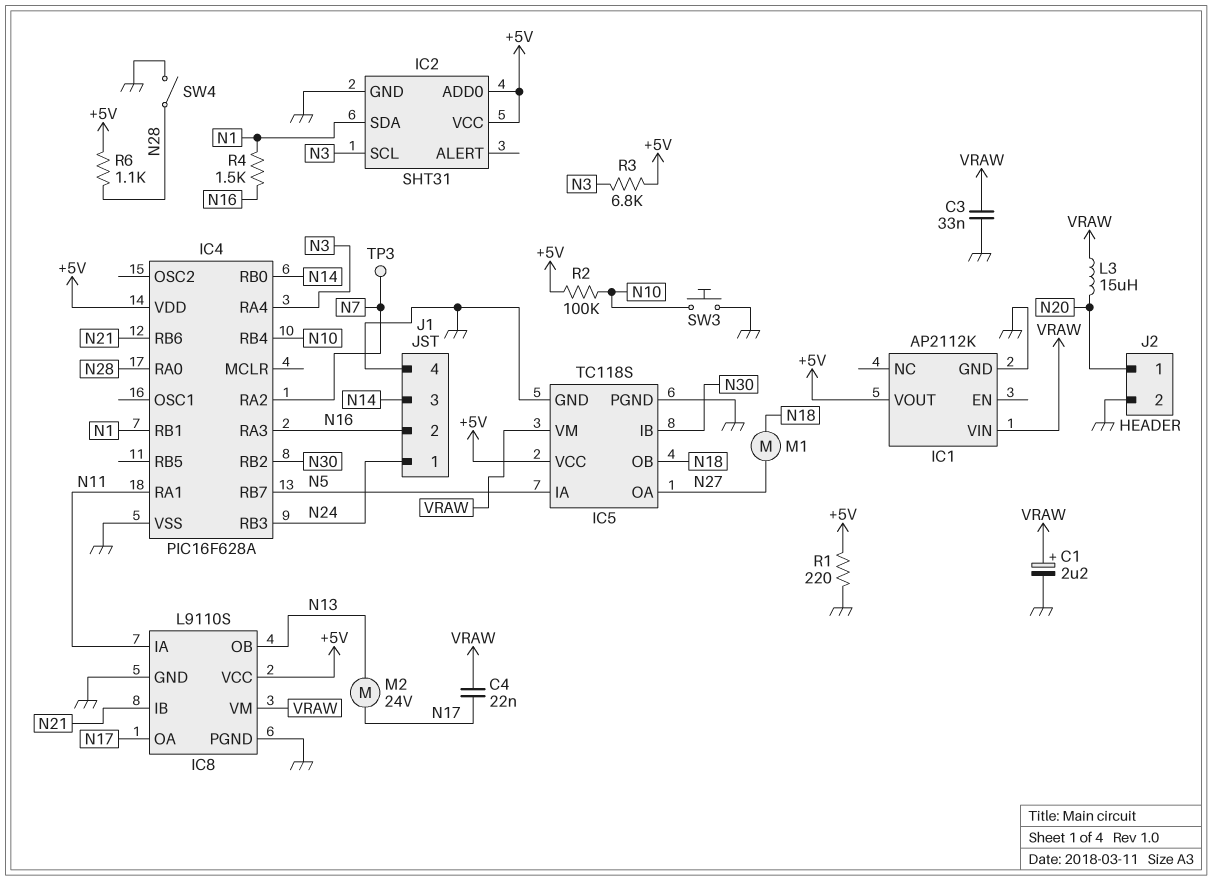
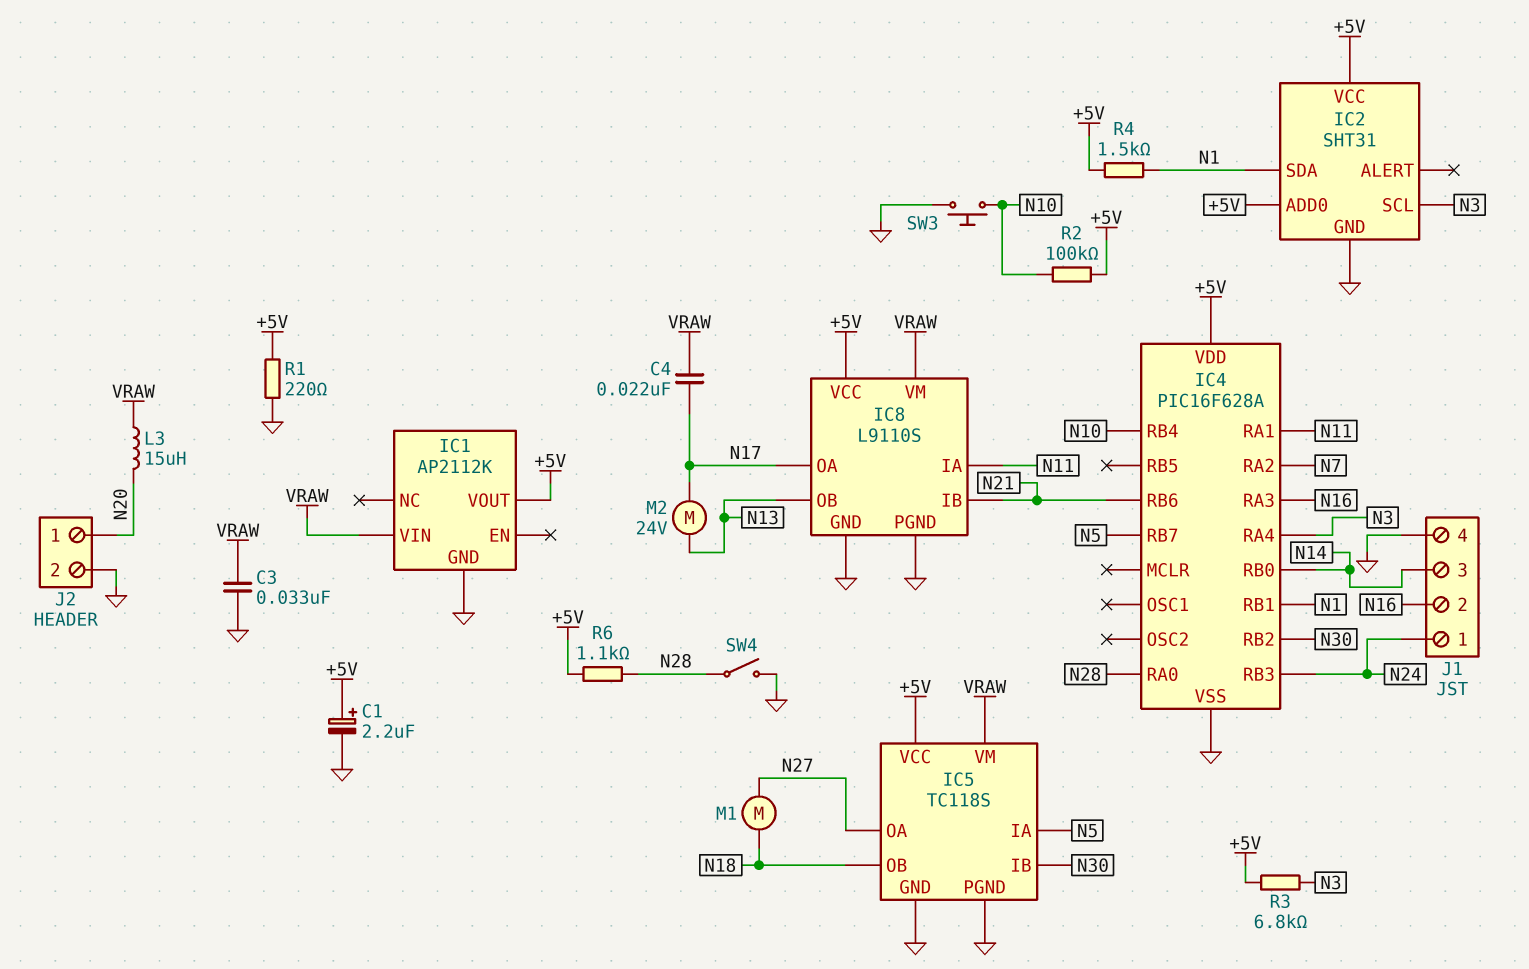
C1: 2.2uF (plus VRAW, minus GND) -> 2.2uF (plus +5V, minus GND)
R4: 1.5k (N1, N16) -> 1.5k (+5V, N1)
TP3: test point (N7) -> none

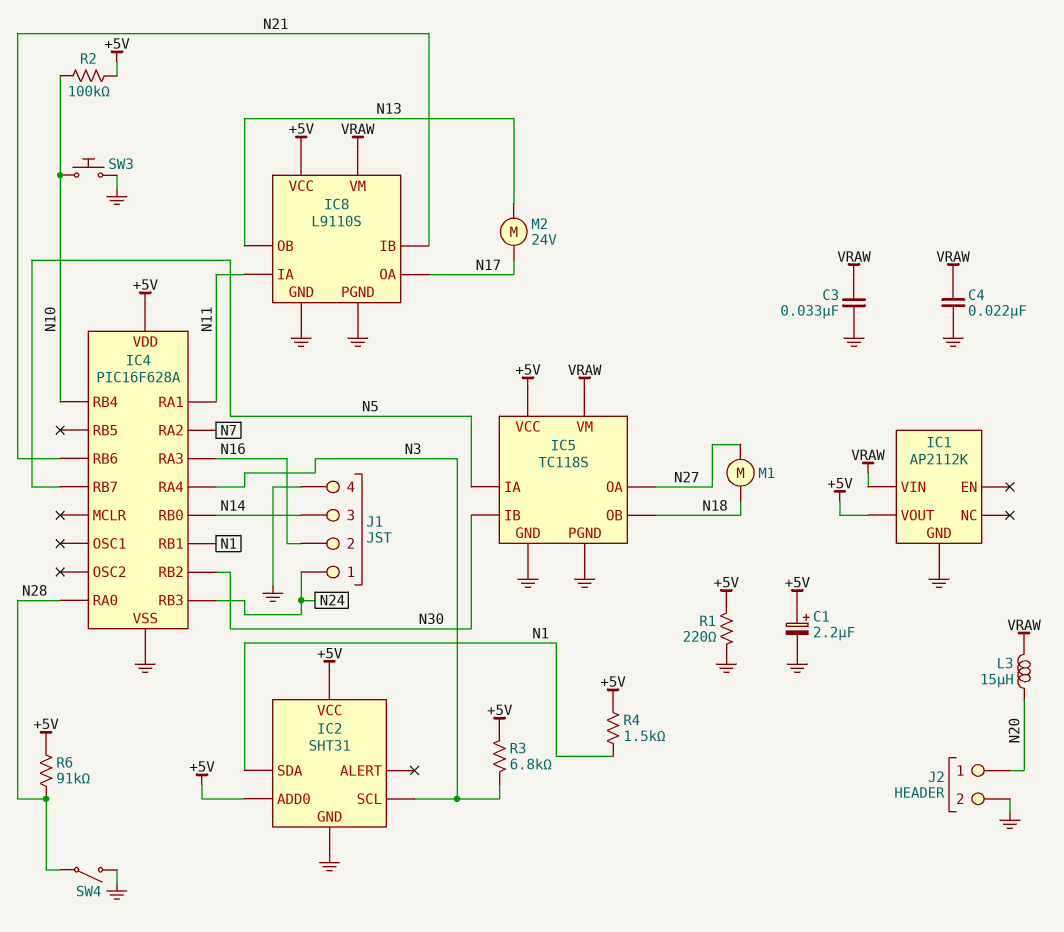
C4: 22nF (N17, VRAW) -> 22nF (GND, VRAW)
R6: 1.1k (+5V, N28) -> 91k (+5V, N28)

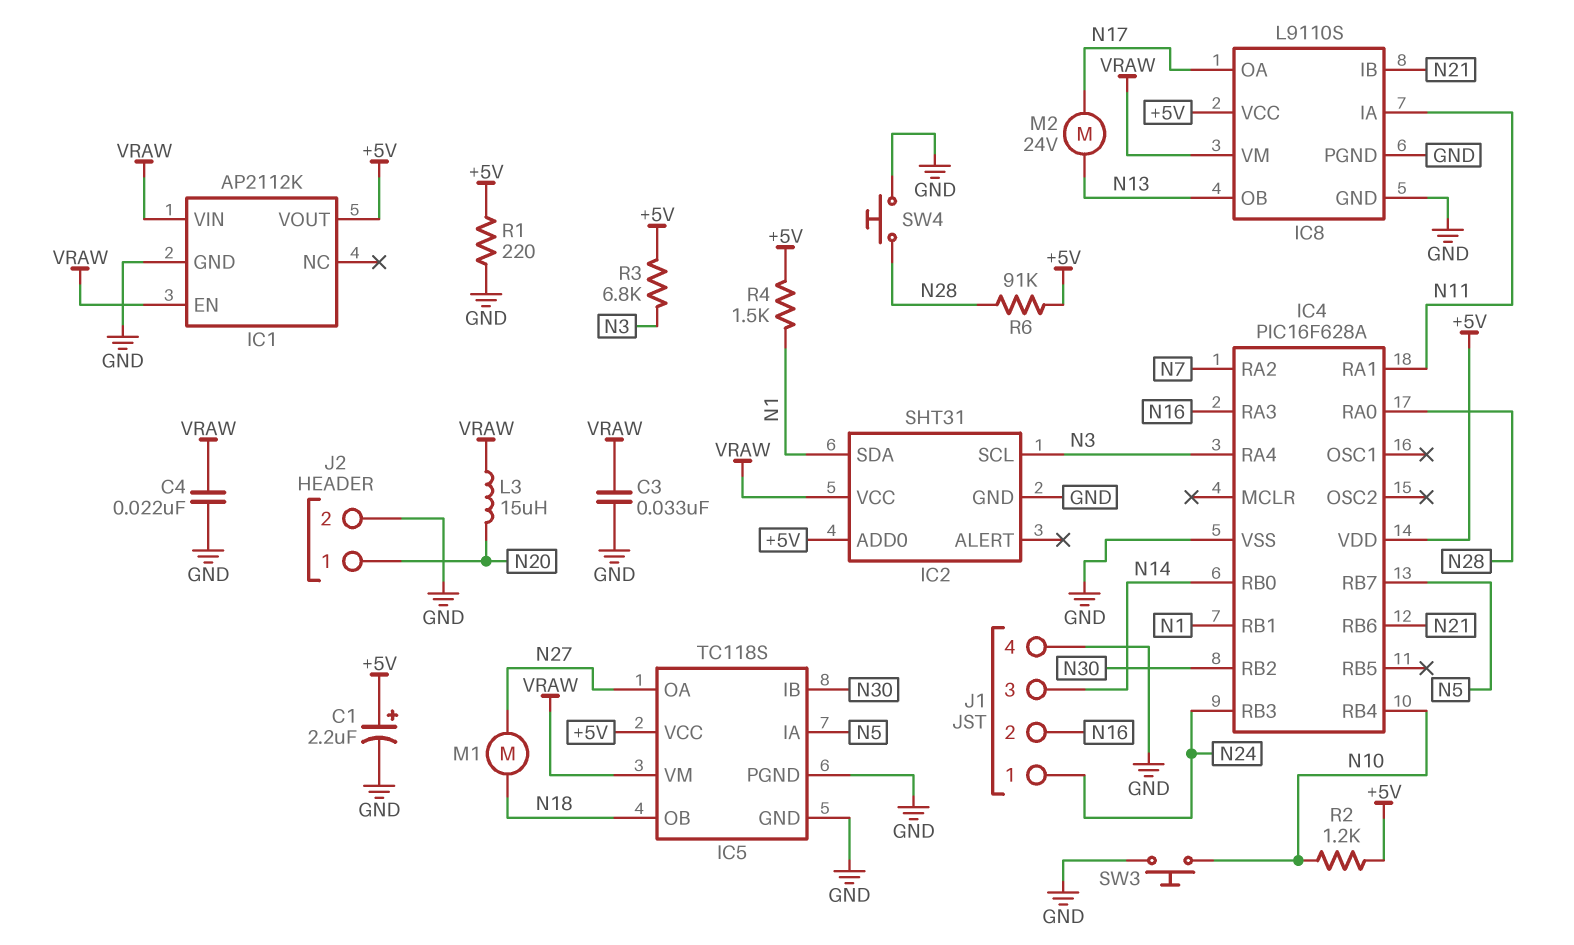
IC1 pin EN: none -> VRAW
IC2 pin VCC: +5V -> VRAW
R2: 100k (+5V, N10) -> 1.2k (+5V, N10)
SW4: switch (GND, N28) -> button (GND, N28)

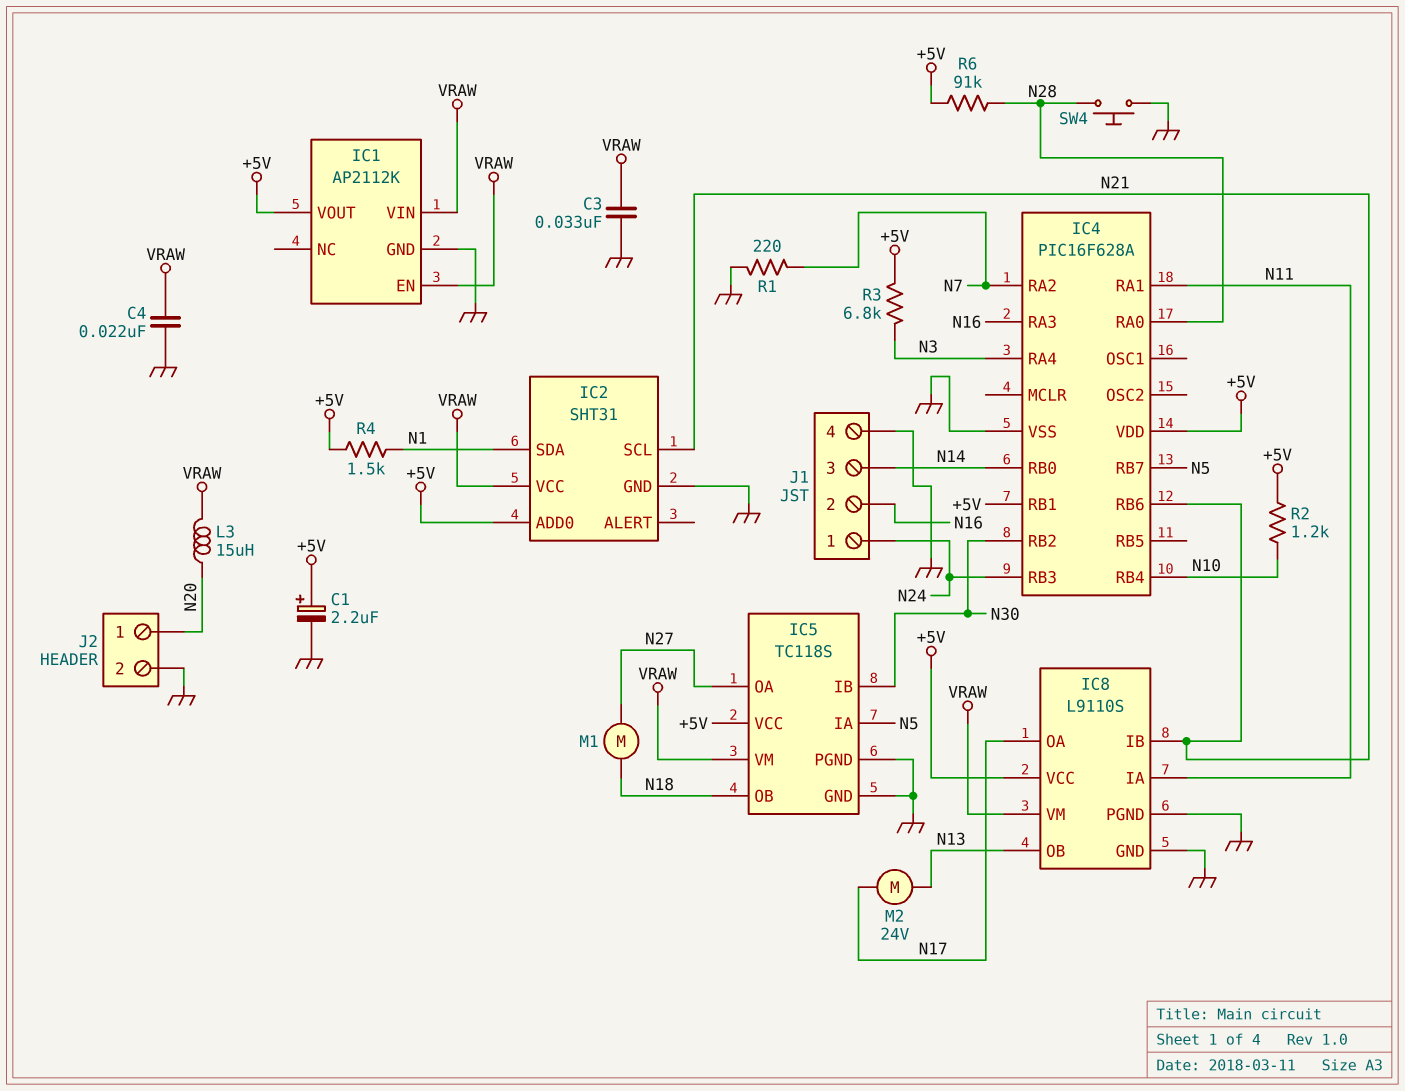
IC2 pin SCL: N3 -> N21
IC4 pin RB1: N1 -> +5V
R1: 220 (+5V, GND) -> 220 (GND, N7)
SW3: button (GND, N10) -> none

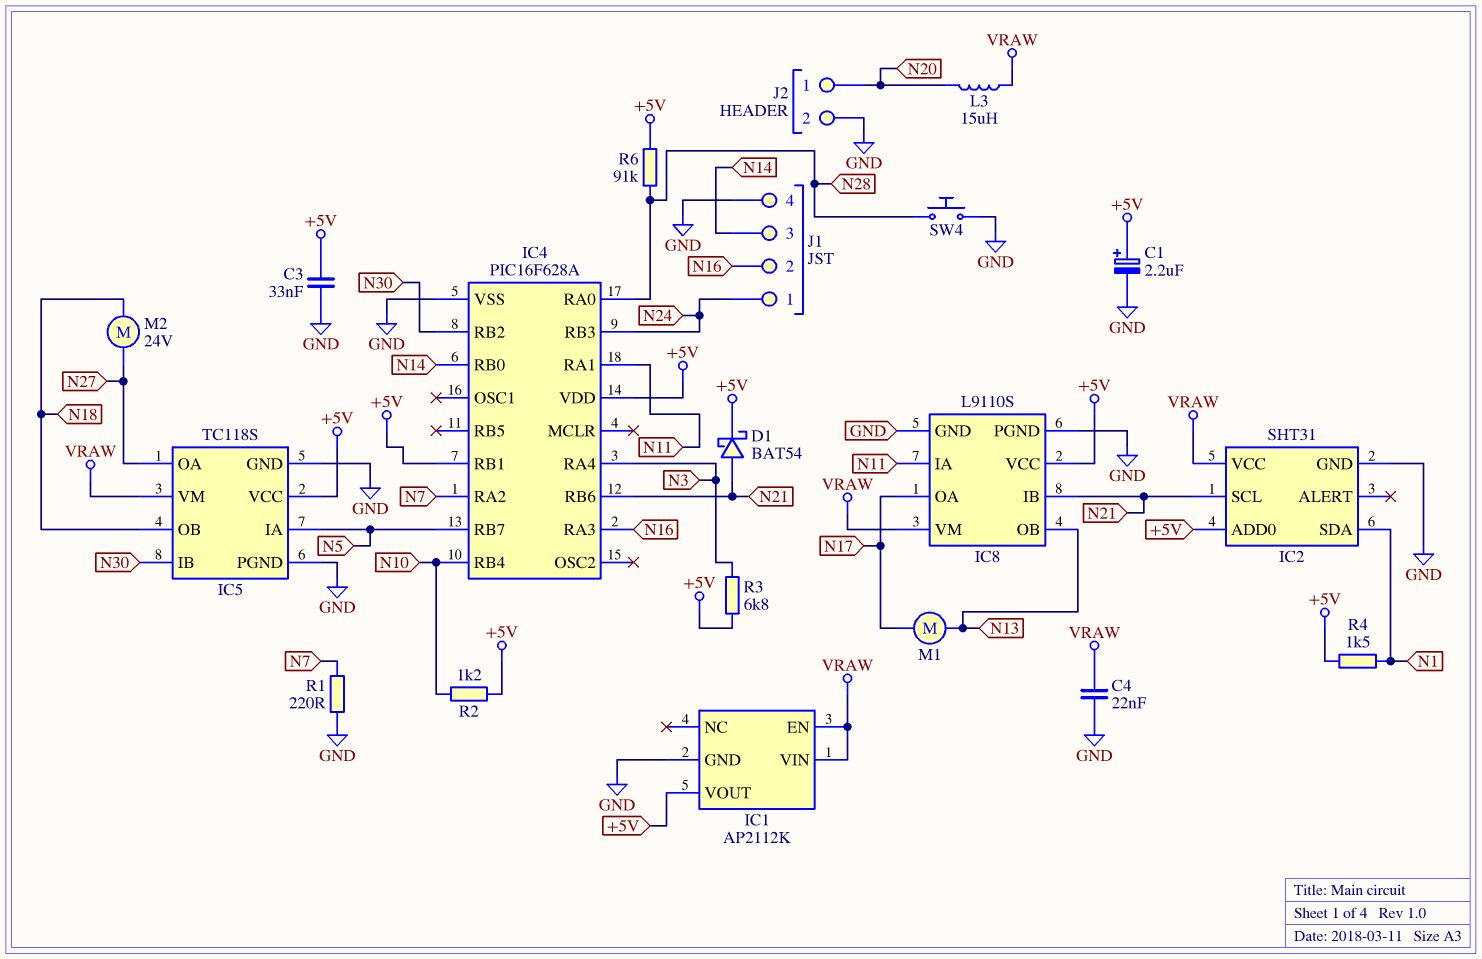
C3: 33nF (GND, VRAW) -> 33nF (+5V, GND)
D1: none -> schottky BAT54 (A N21, K +5V)
M1: motor (N18, N27) -> motor (N13, N17)
M2: motor 24V (N13, N17) -> motor 24V (N18, N27)

